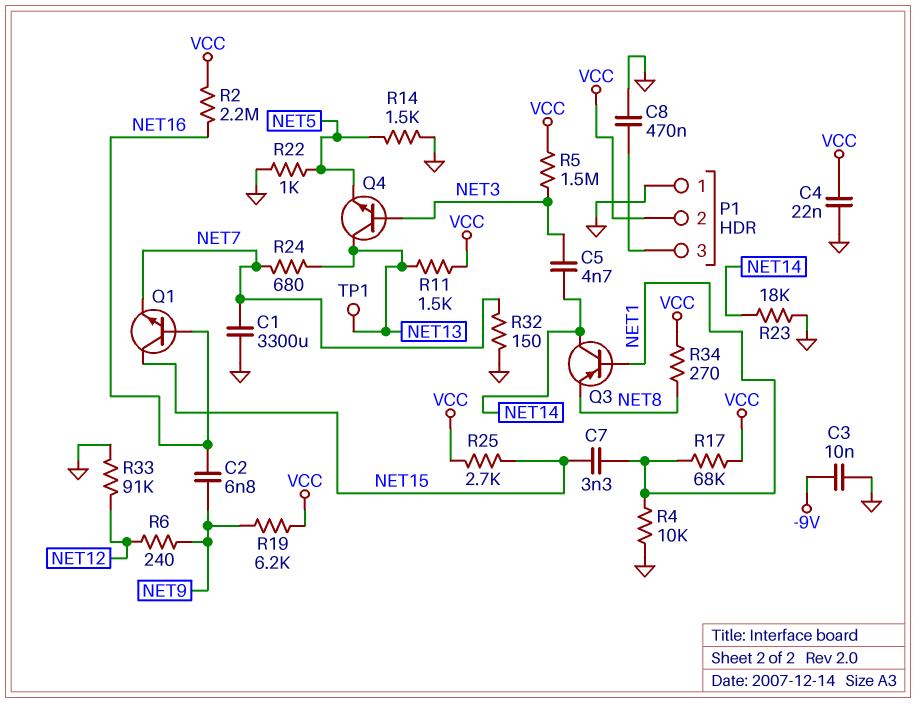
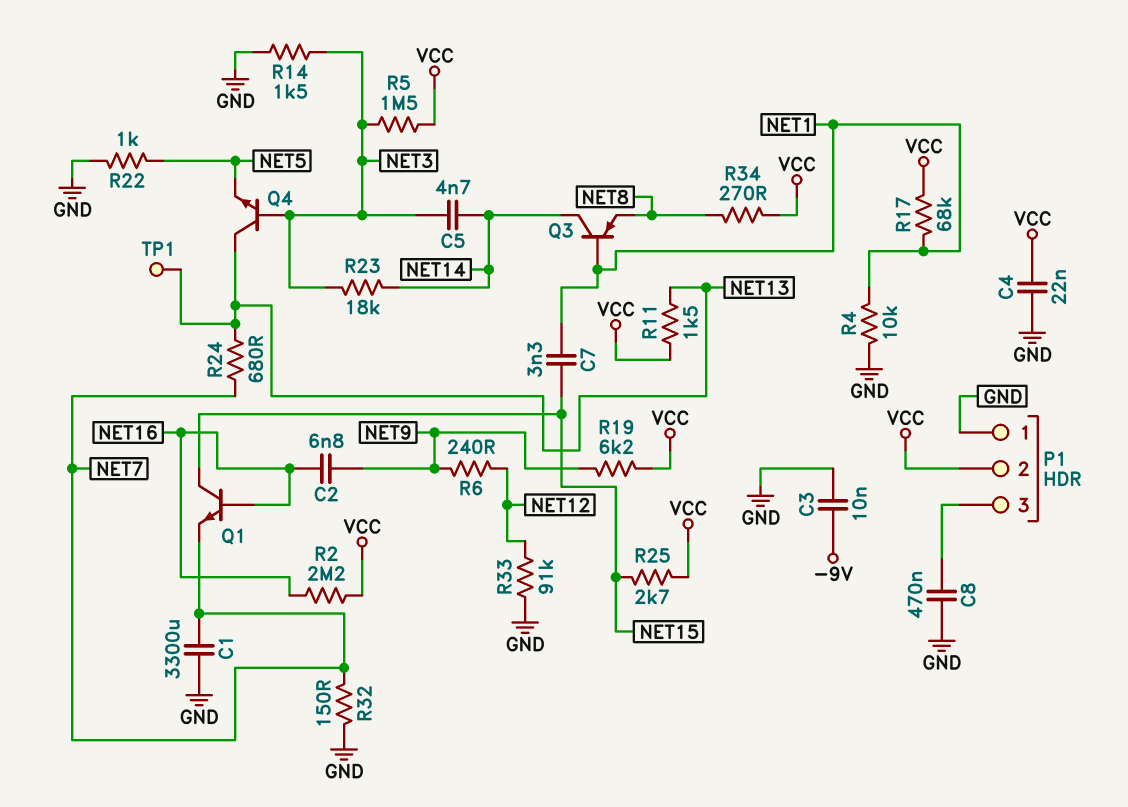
R14: 1.5k (GND, NET5) -> 1.5k (GND, NET3)
R23: 18k (GND, NET14) -> 18k (NET3, NET14)

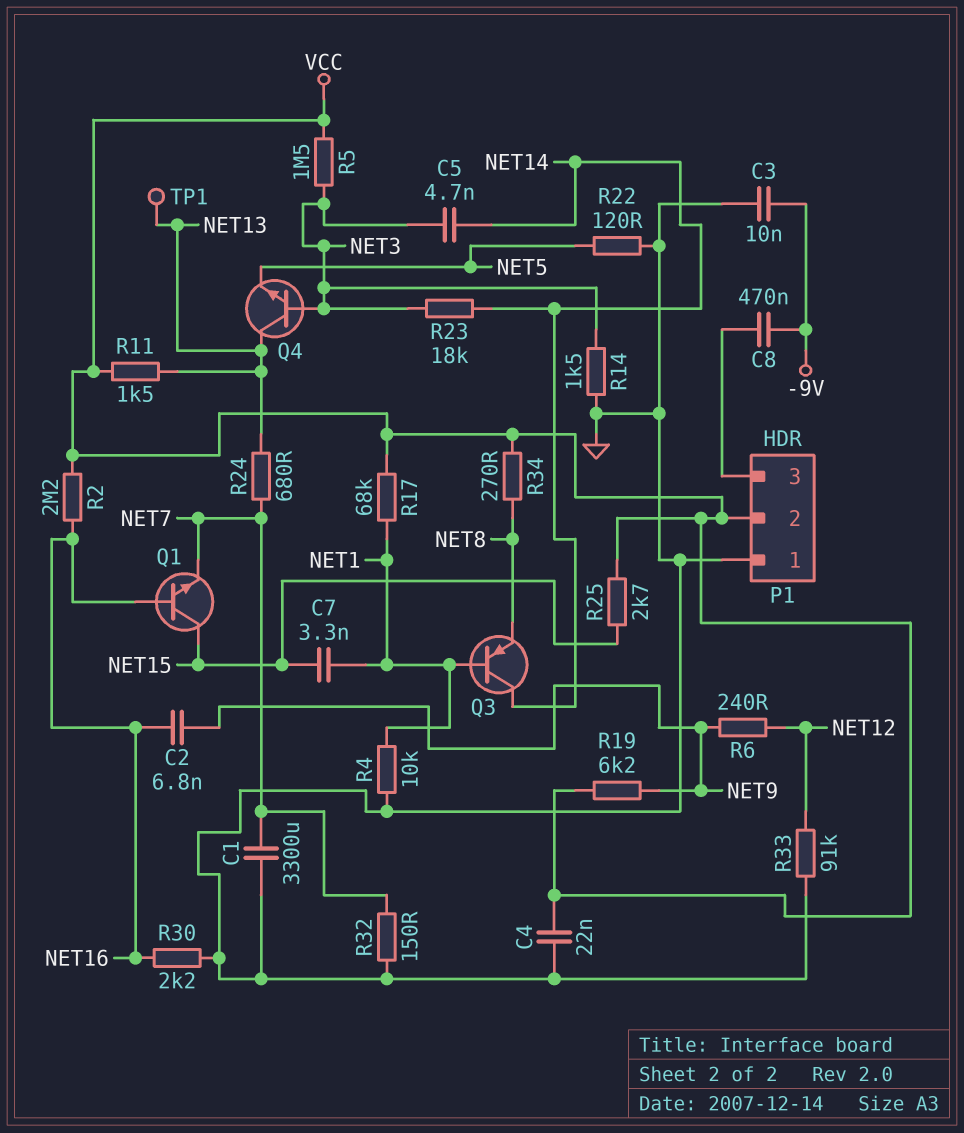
C8: 470nF (GND, P1/3) -> 470nF (-9V, P1/3)
R22: 1k (GND, NET5) -> 120 (GND, NET5)
R30: none -> 2.2k (GND, NET16)

